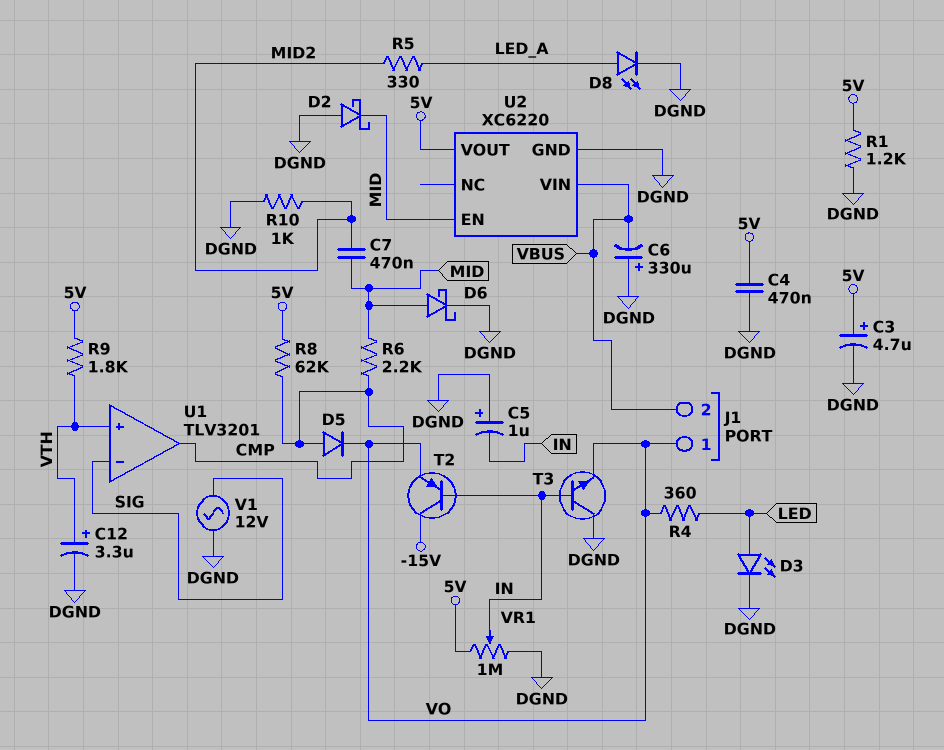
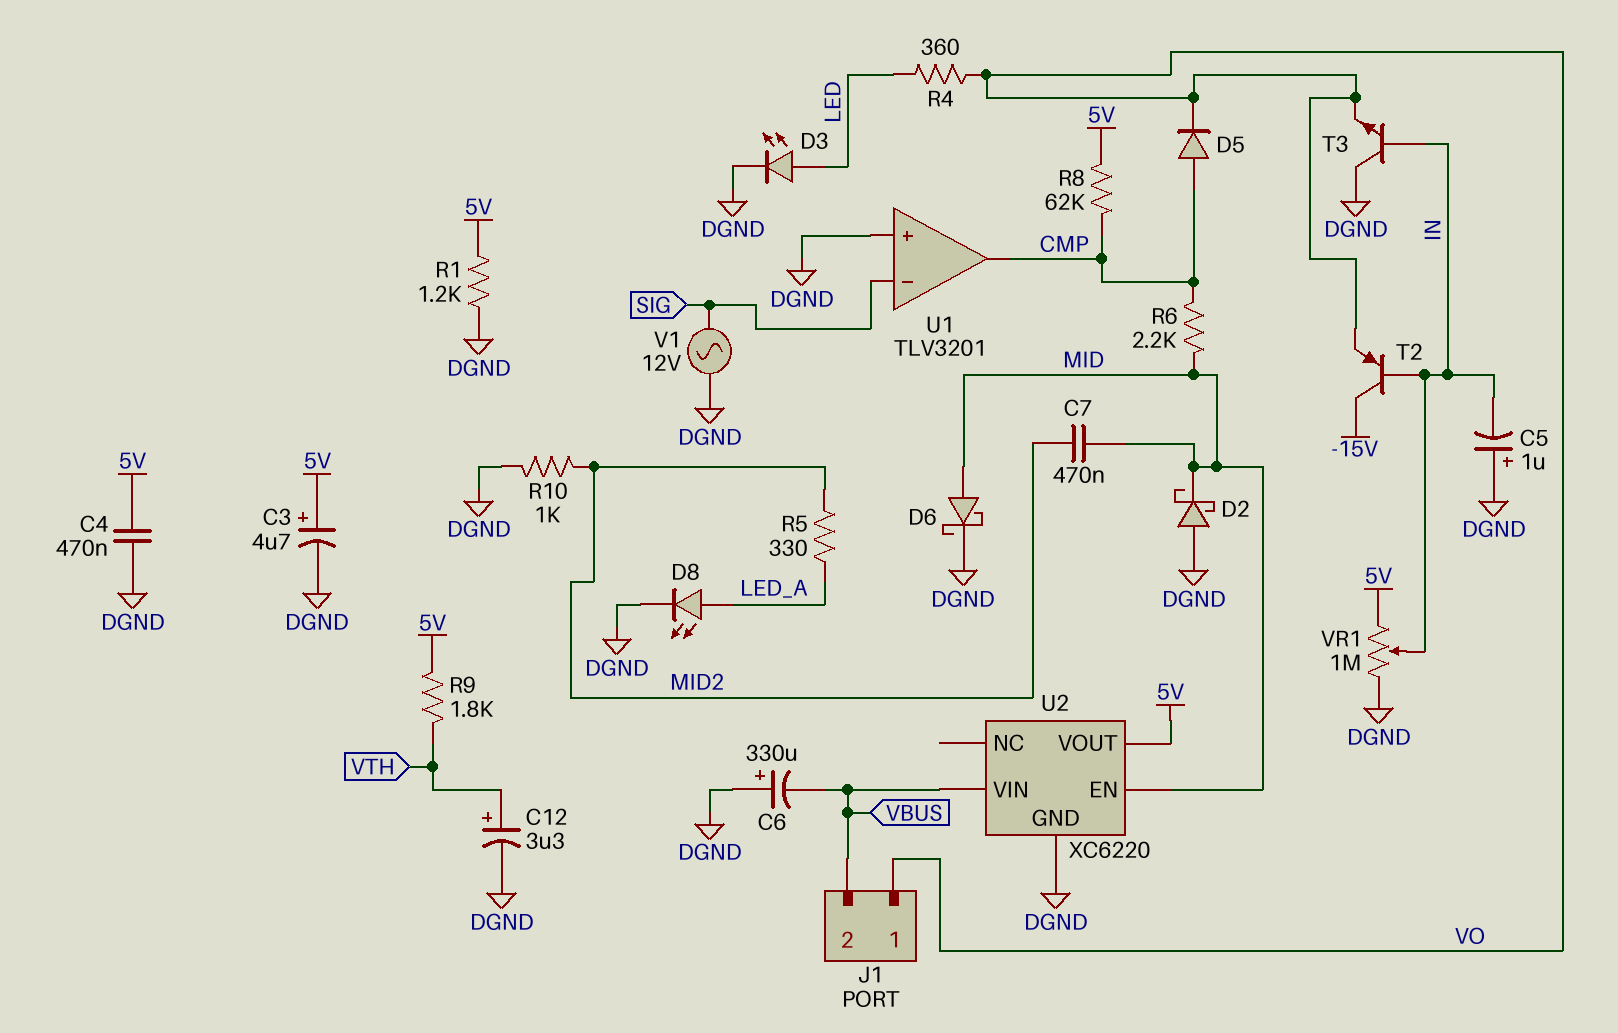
U1 pin in+: VTH -> DGND

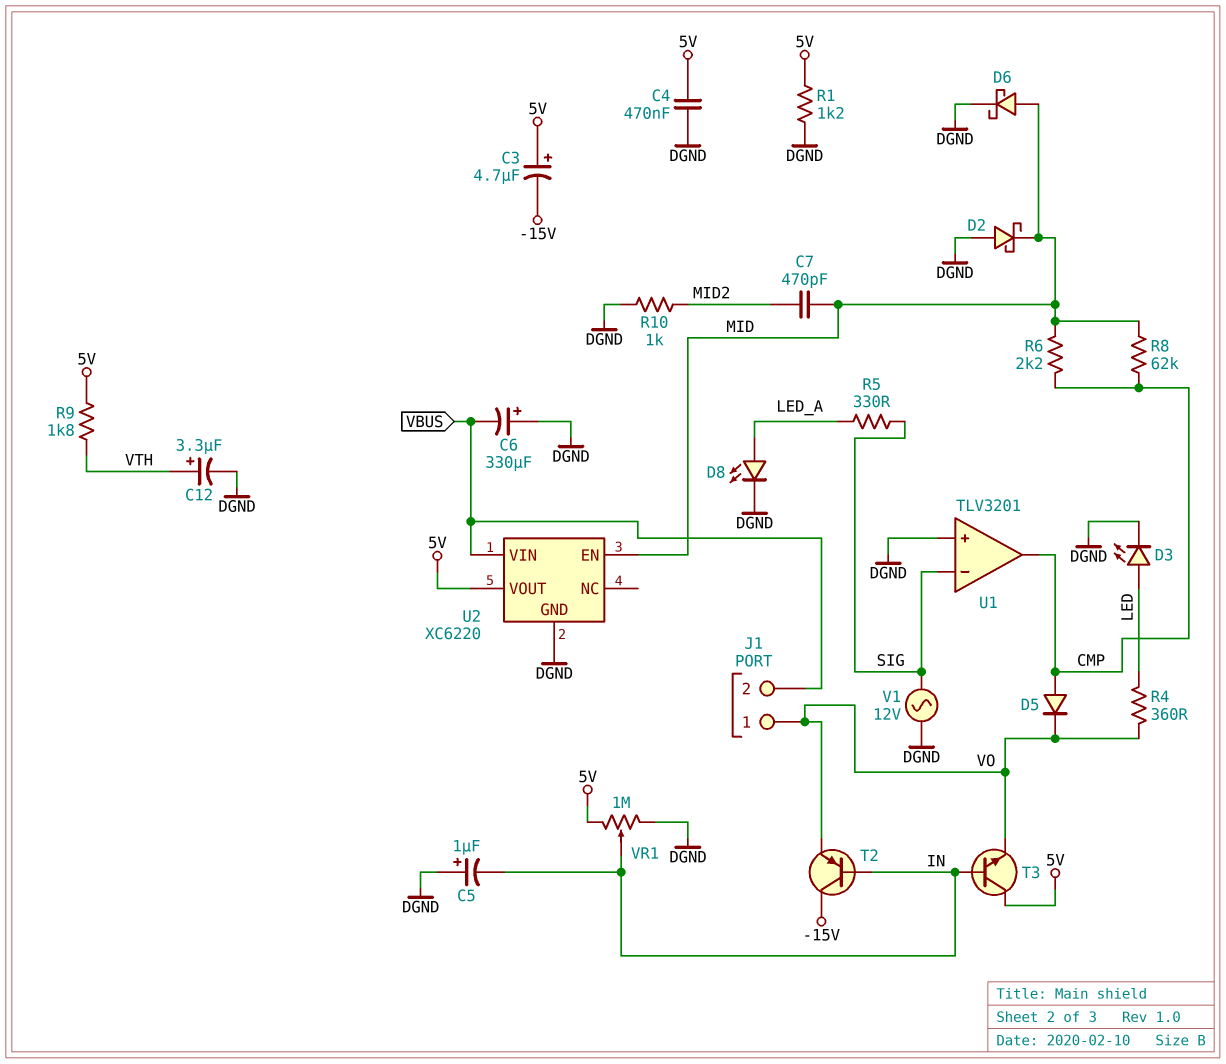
C3: 4.7uF (plus 5V, minus DGND) -> 4.7uF (plus 5V, minus -15V)
C7: 470nF (MID, MID2) -> 470pF (MID, MID2)
R5: 330 (LED_A, MID2) -> 330 (LED_A, SIG)
R8: 62k (5V, CMP) -> 62k (CMP, MID)
T3: NPN (B IN, C DGND, E VO) -> NPN (B IN, C 5V, E VO)

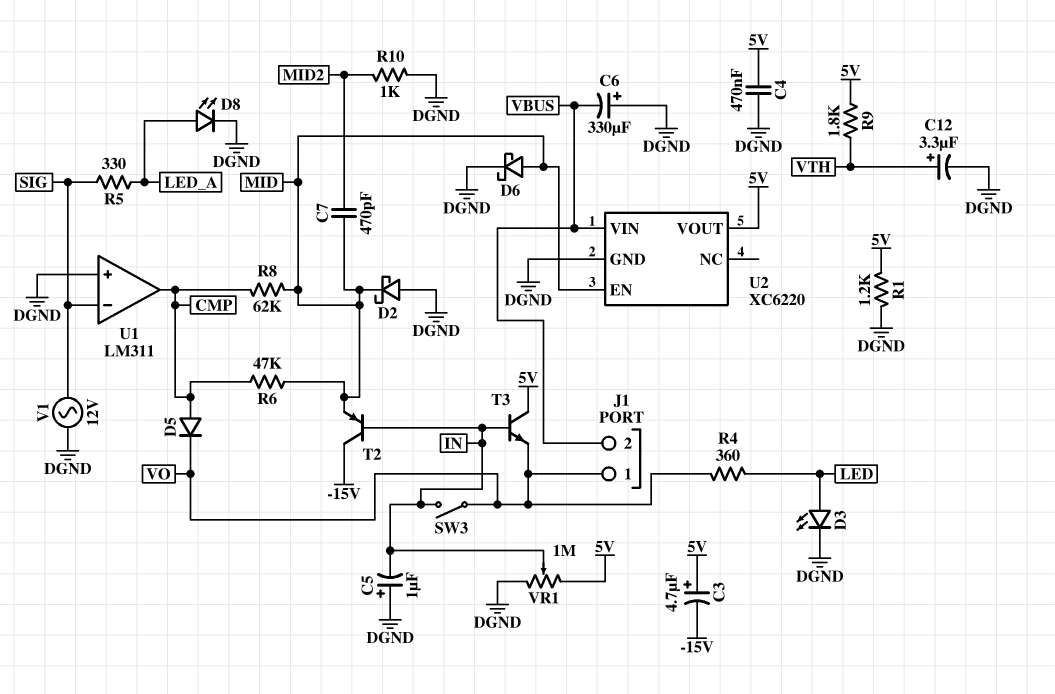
R6: 2.2k (CMP, MID) -> 47k (CMP, MID)
SW3: none -> switch (IN, VO)
T2: PNP (B IN, C -15V, E VO) -> PNP (B IN, C -15V, E MID)
U1: TLV3201 -> LM311

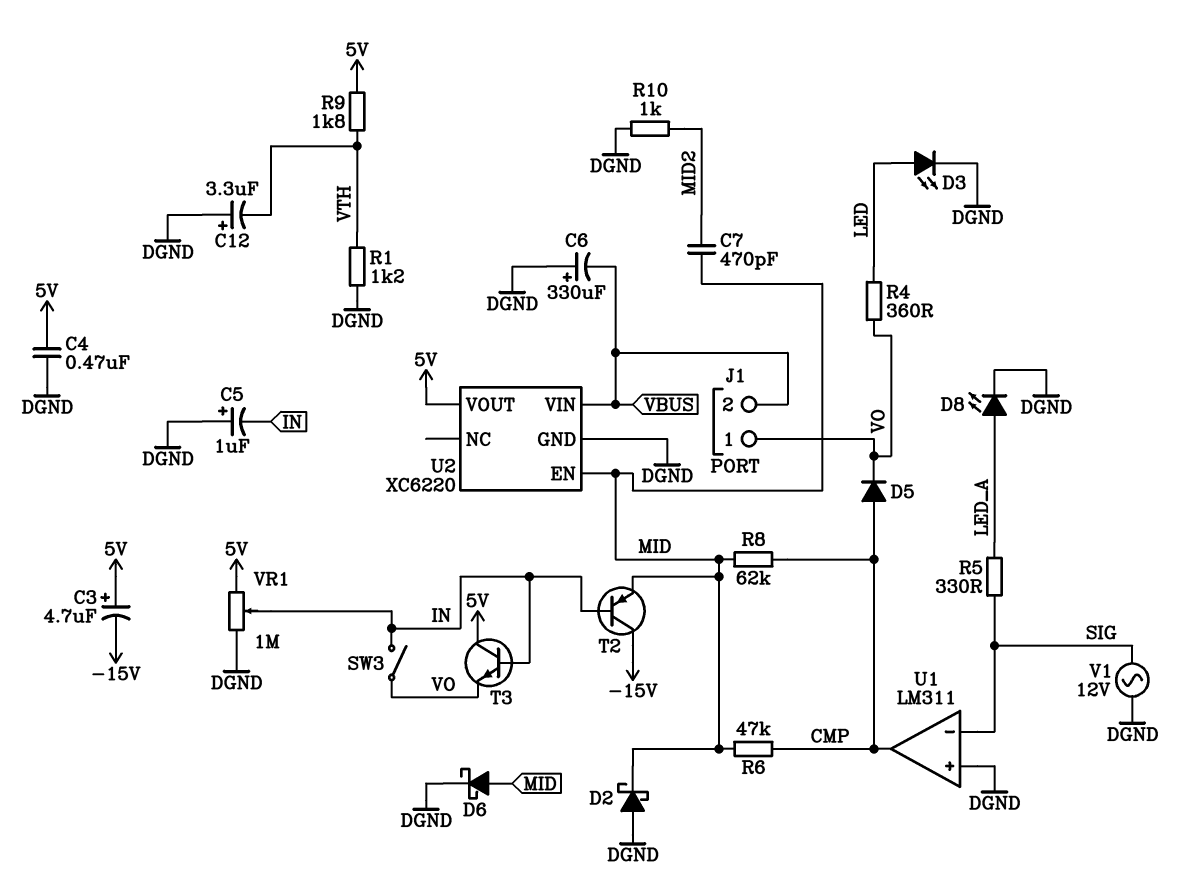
C12: 3.3uF (plus VTH, minus DGND) -> 3.3uF (plus DGND, minus VTH)
R1: 1.2k (5V, DGND) -> 1.2k (DGND, VTH)

